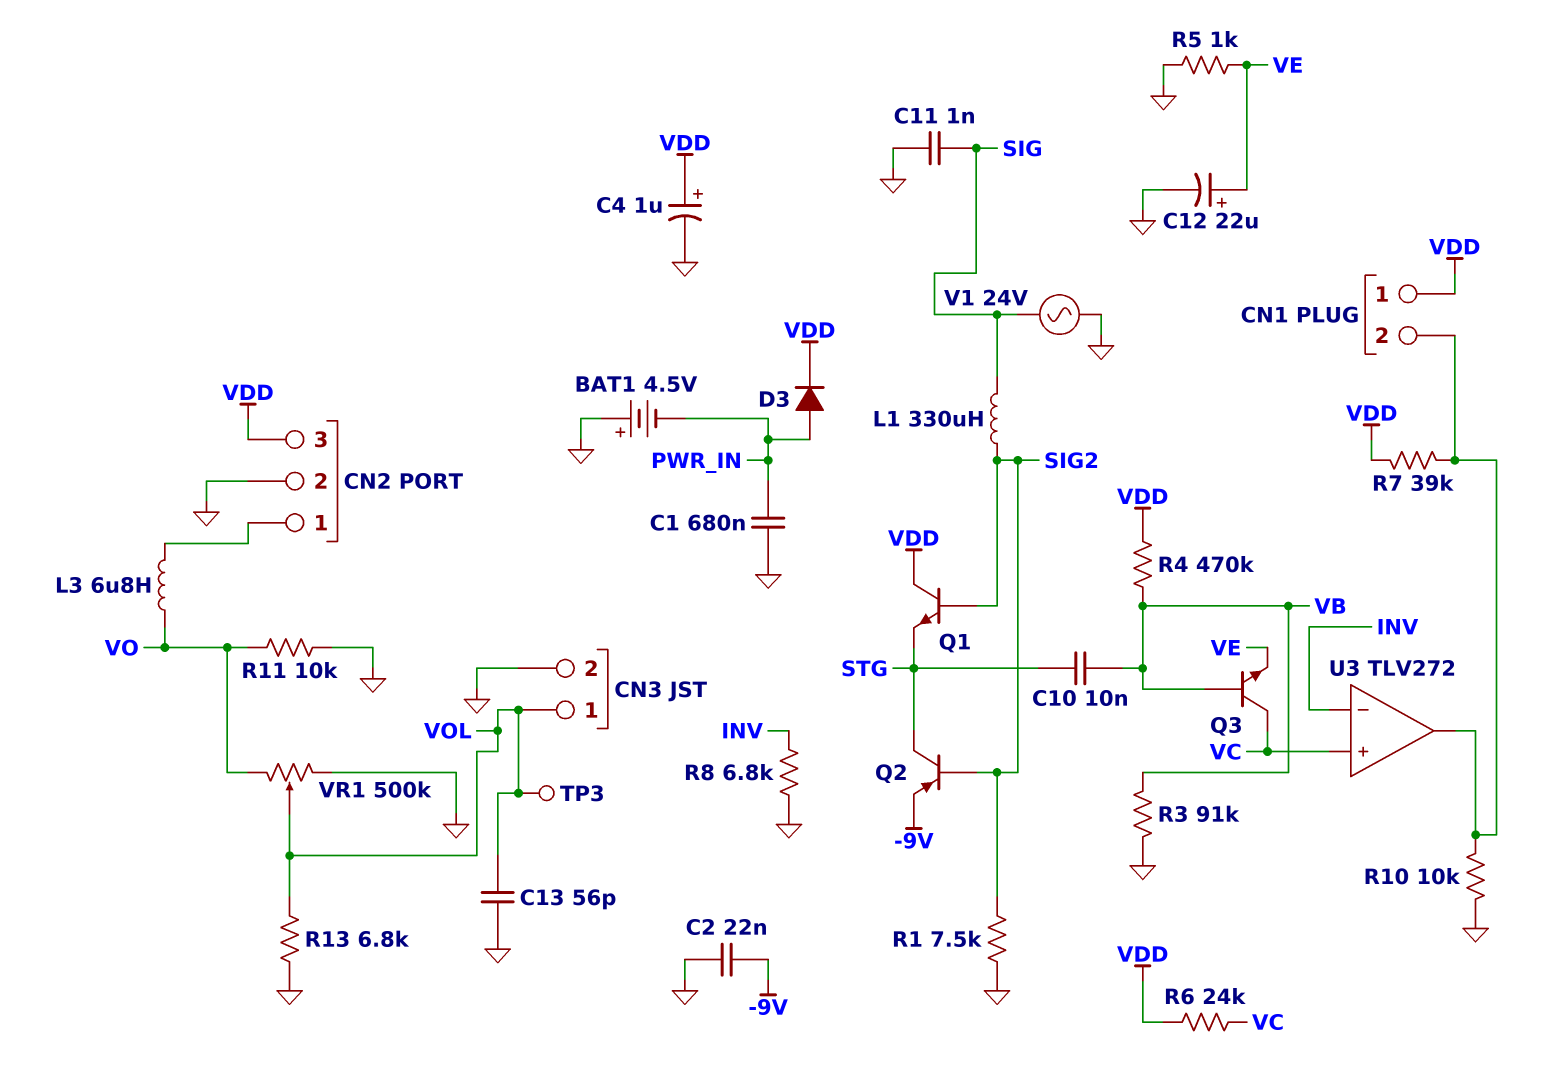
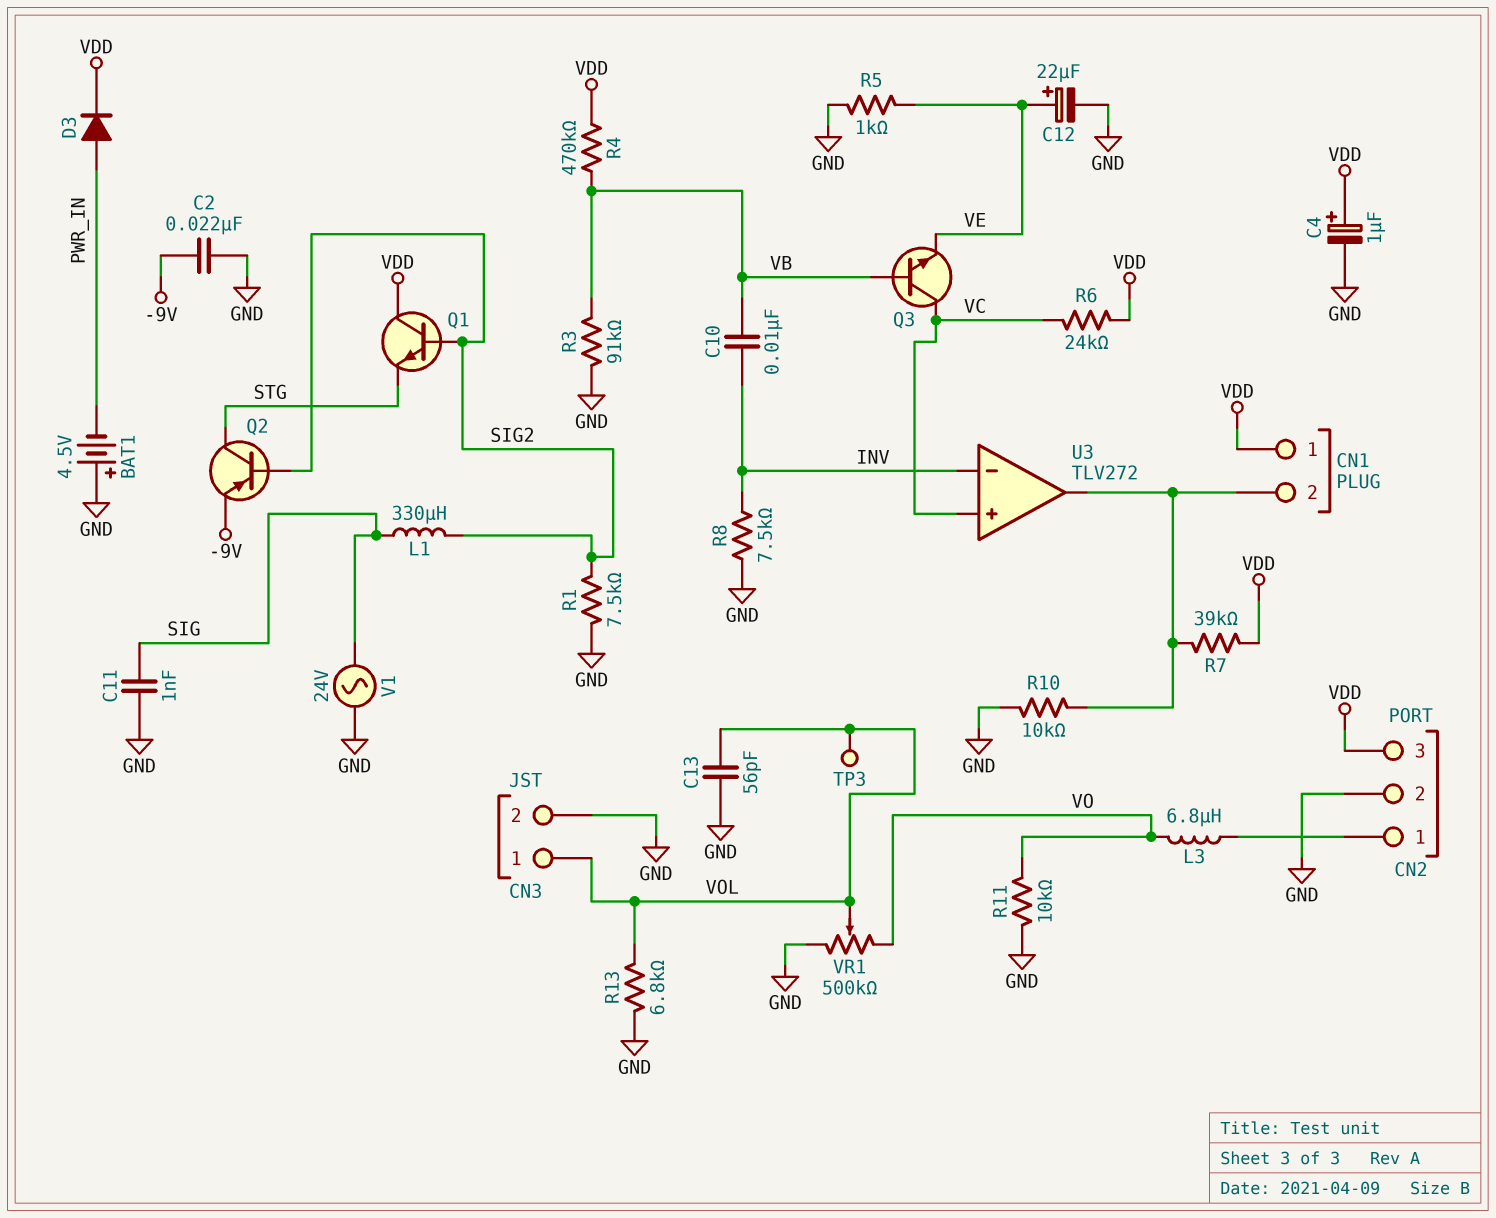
C1: 680nF (GND, PWR_IN) -> none
C10: 10nF (STG, VB) -> 10nF (INV, VB)
R8: 6.8k (GND, INV) -> 7.5k (GND, INV)

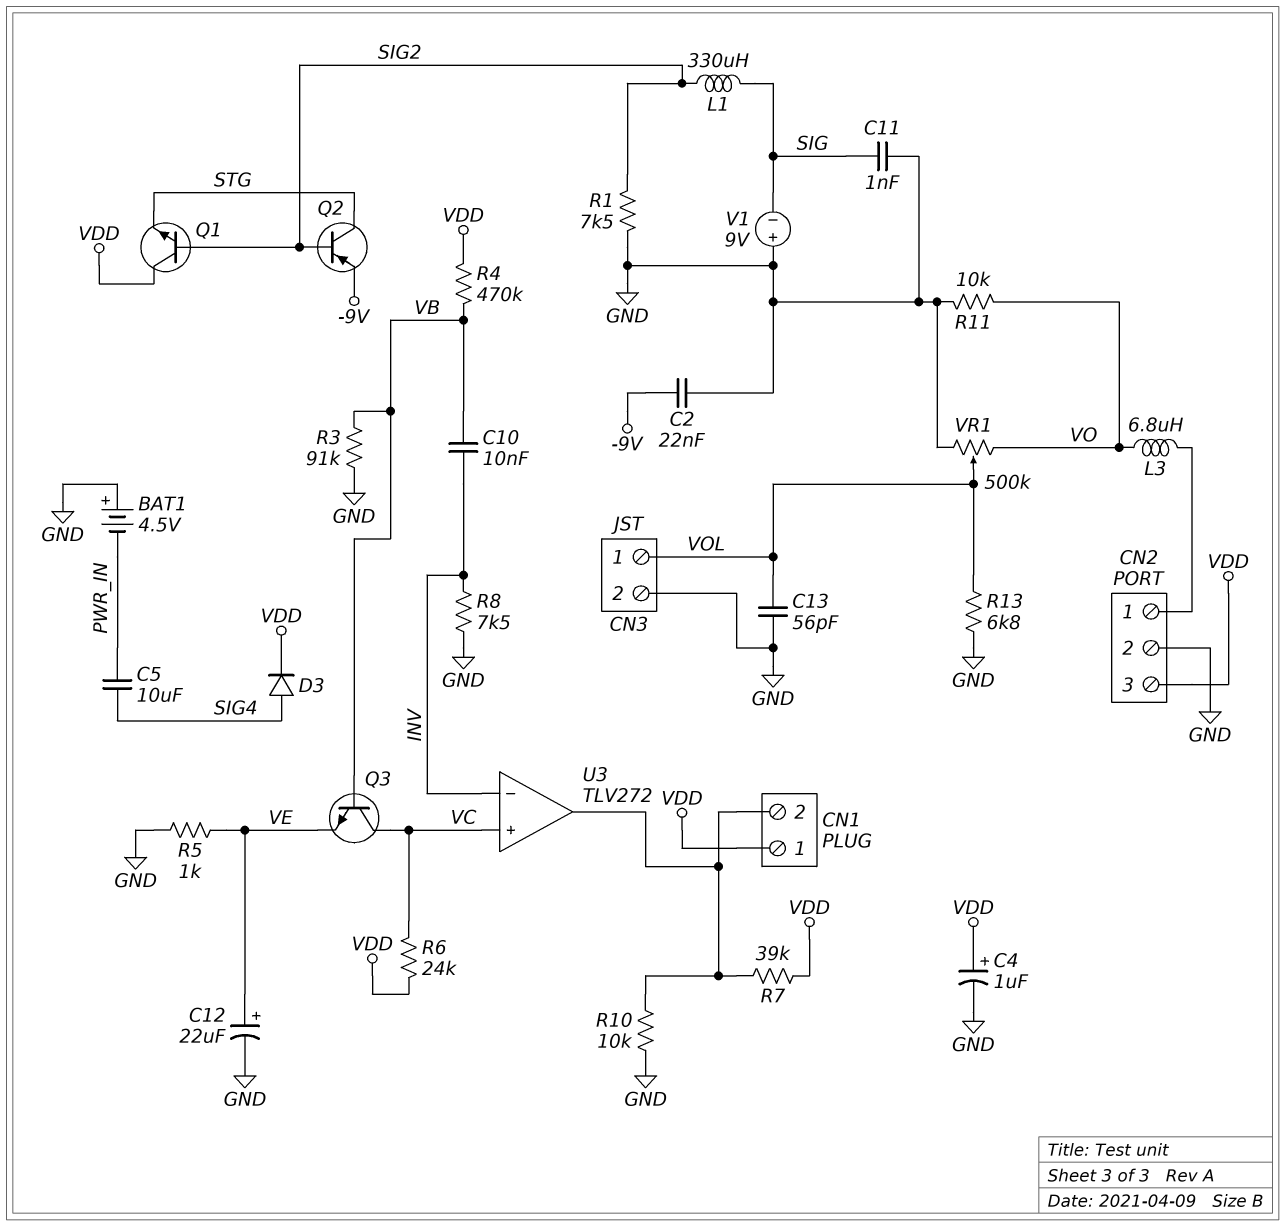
C5: none -> 10uF (PWR_IN, SIG4)
D3: diode (A PWR_IN, K VDD) -> diode (A SIG4, K VDD)
TP3: test point (VOL) -> none
V1: AC 24V (GND, SIG) -> 9V (plus GND, minus SIG)

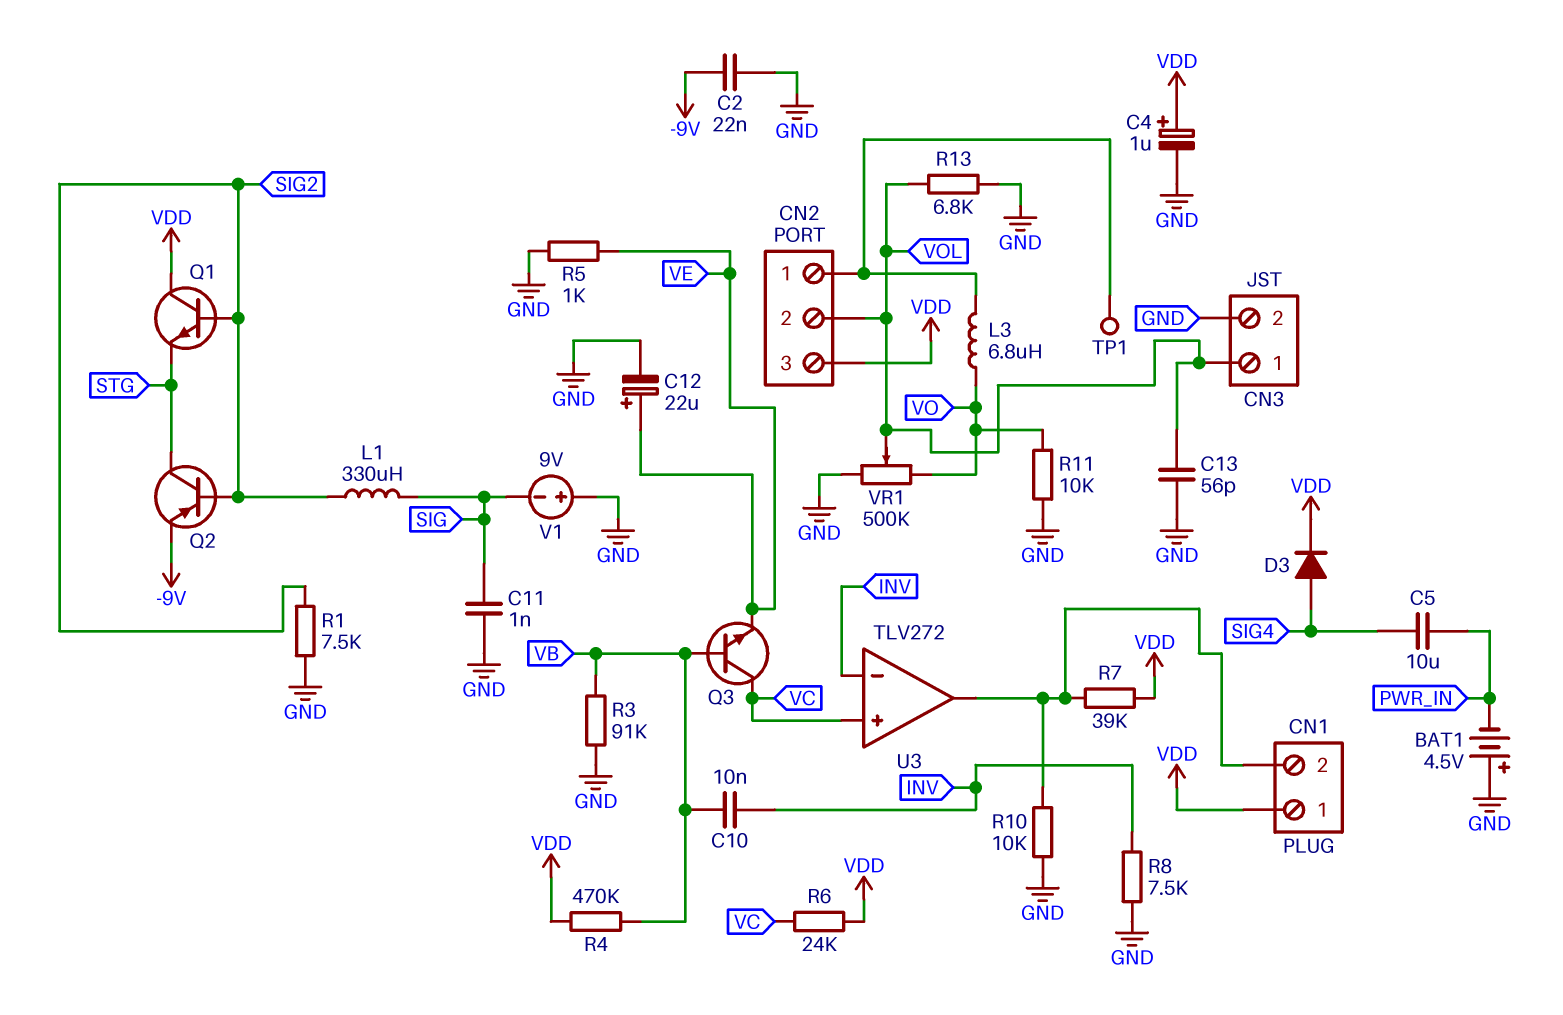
CN2 pin 2: GND -> VOL
TP1: none -> test point (CN2/1)

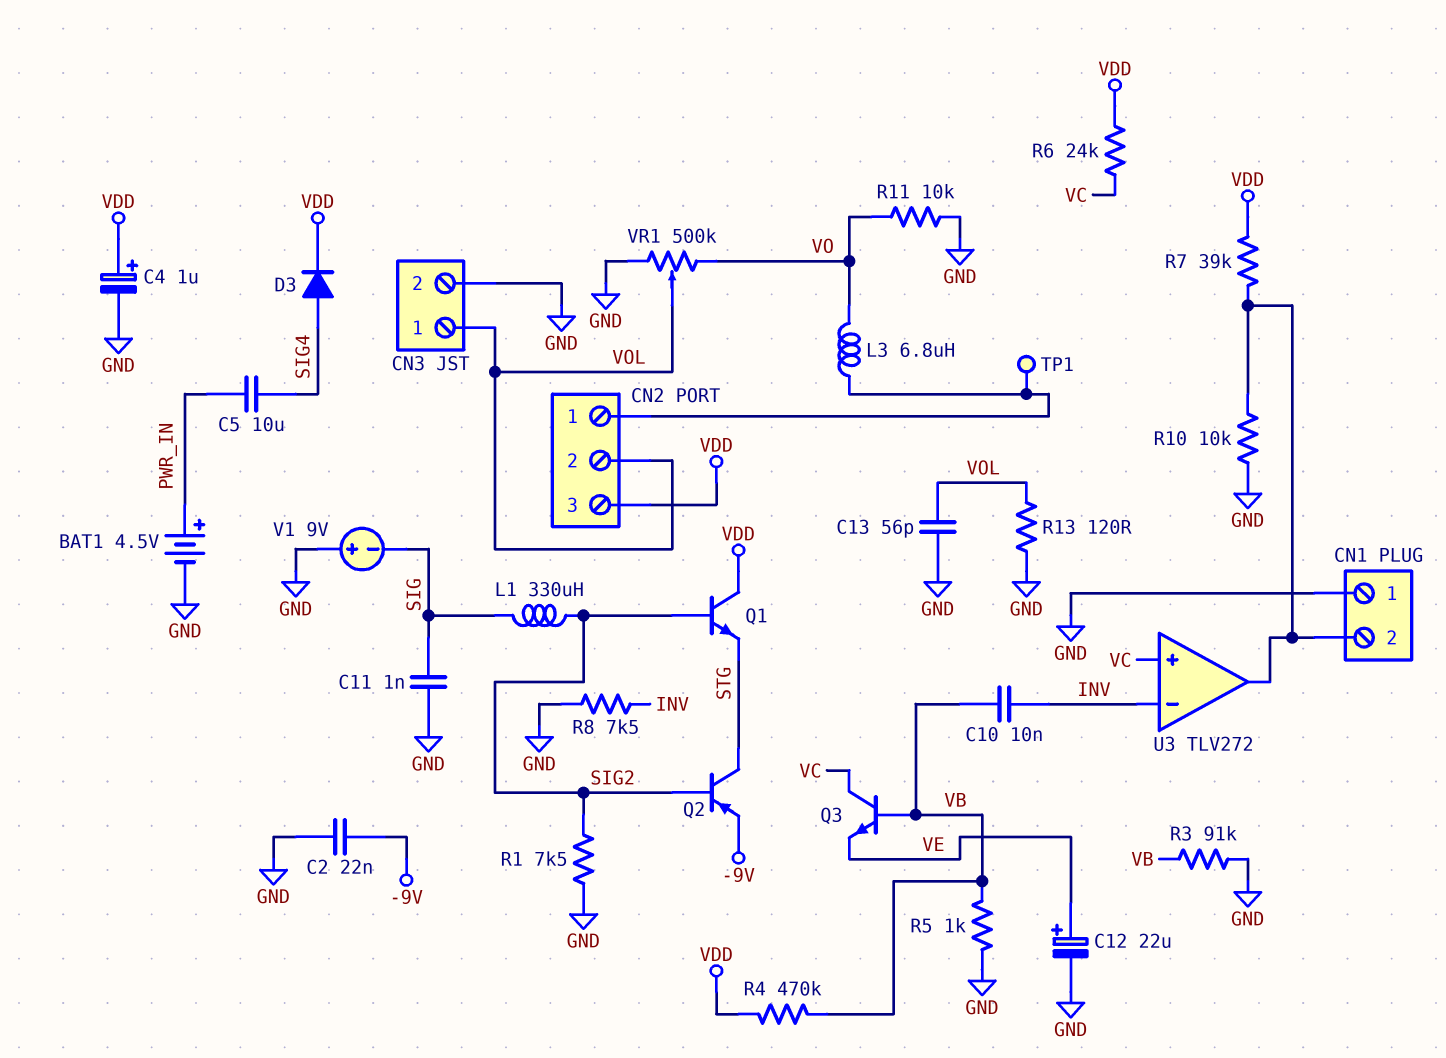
BAT1: 4.5V (plus GND, minus PWR_IN) -> 4.5V (plus PWR_IN, minus GND)
CN1 pin 1: VDD -> GND
R5: 1k (GND, VE) -> 1k (GND, VB)
R13: 6.8k (GND, VOL) -> 120 (GND, VOL)

